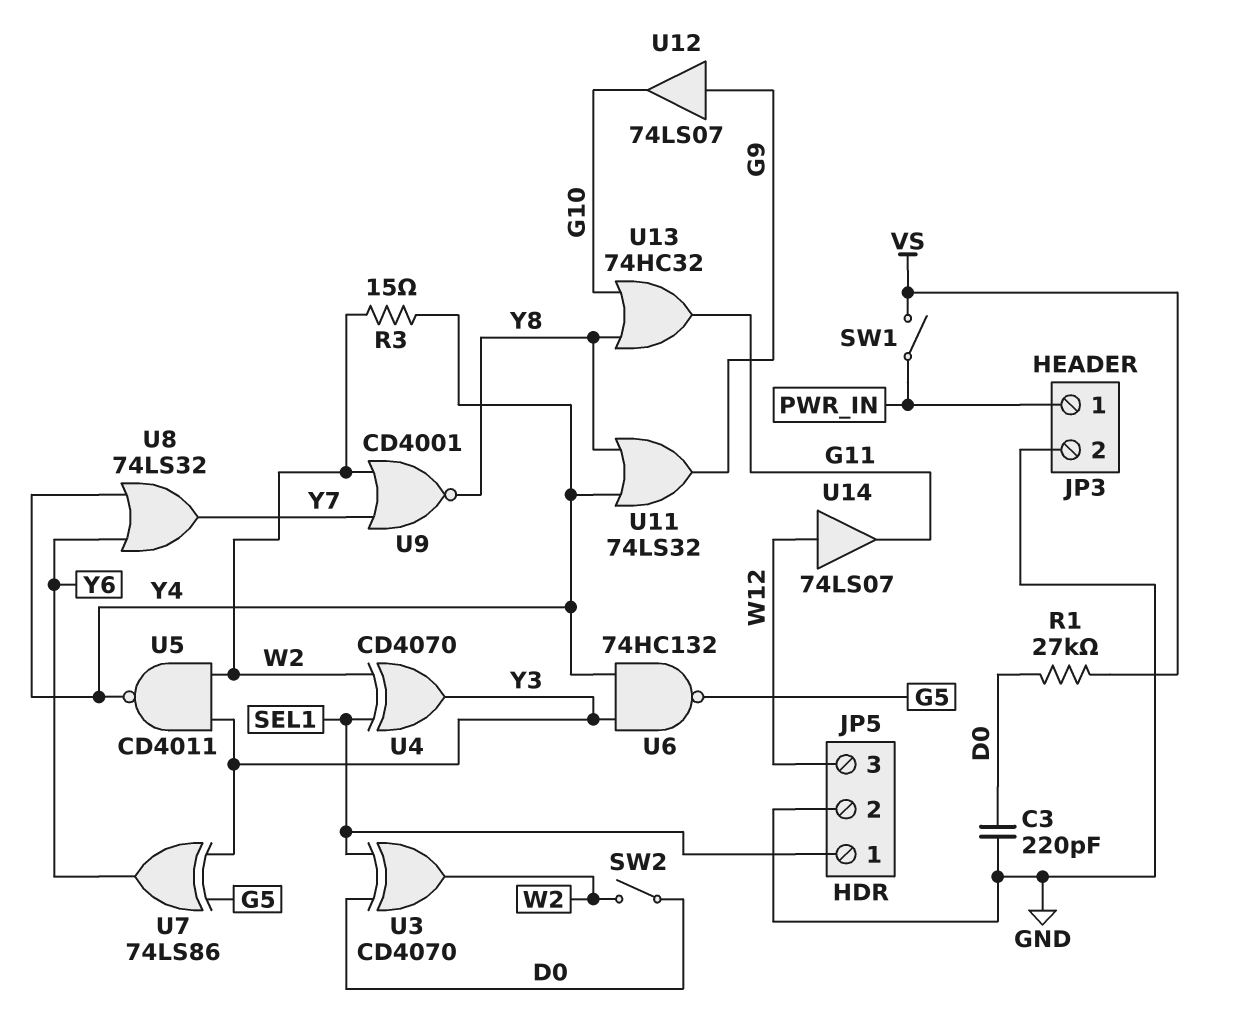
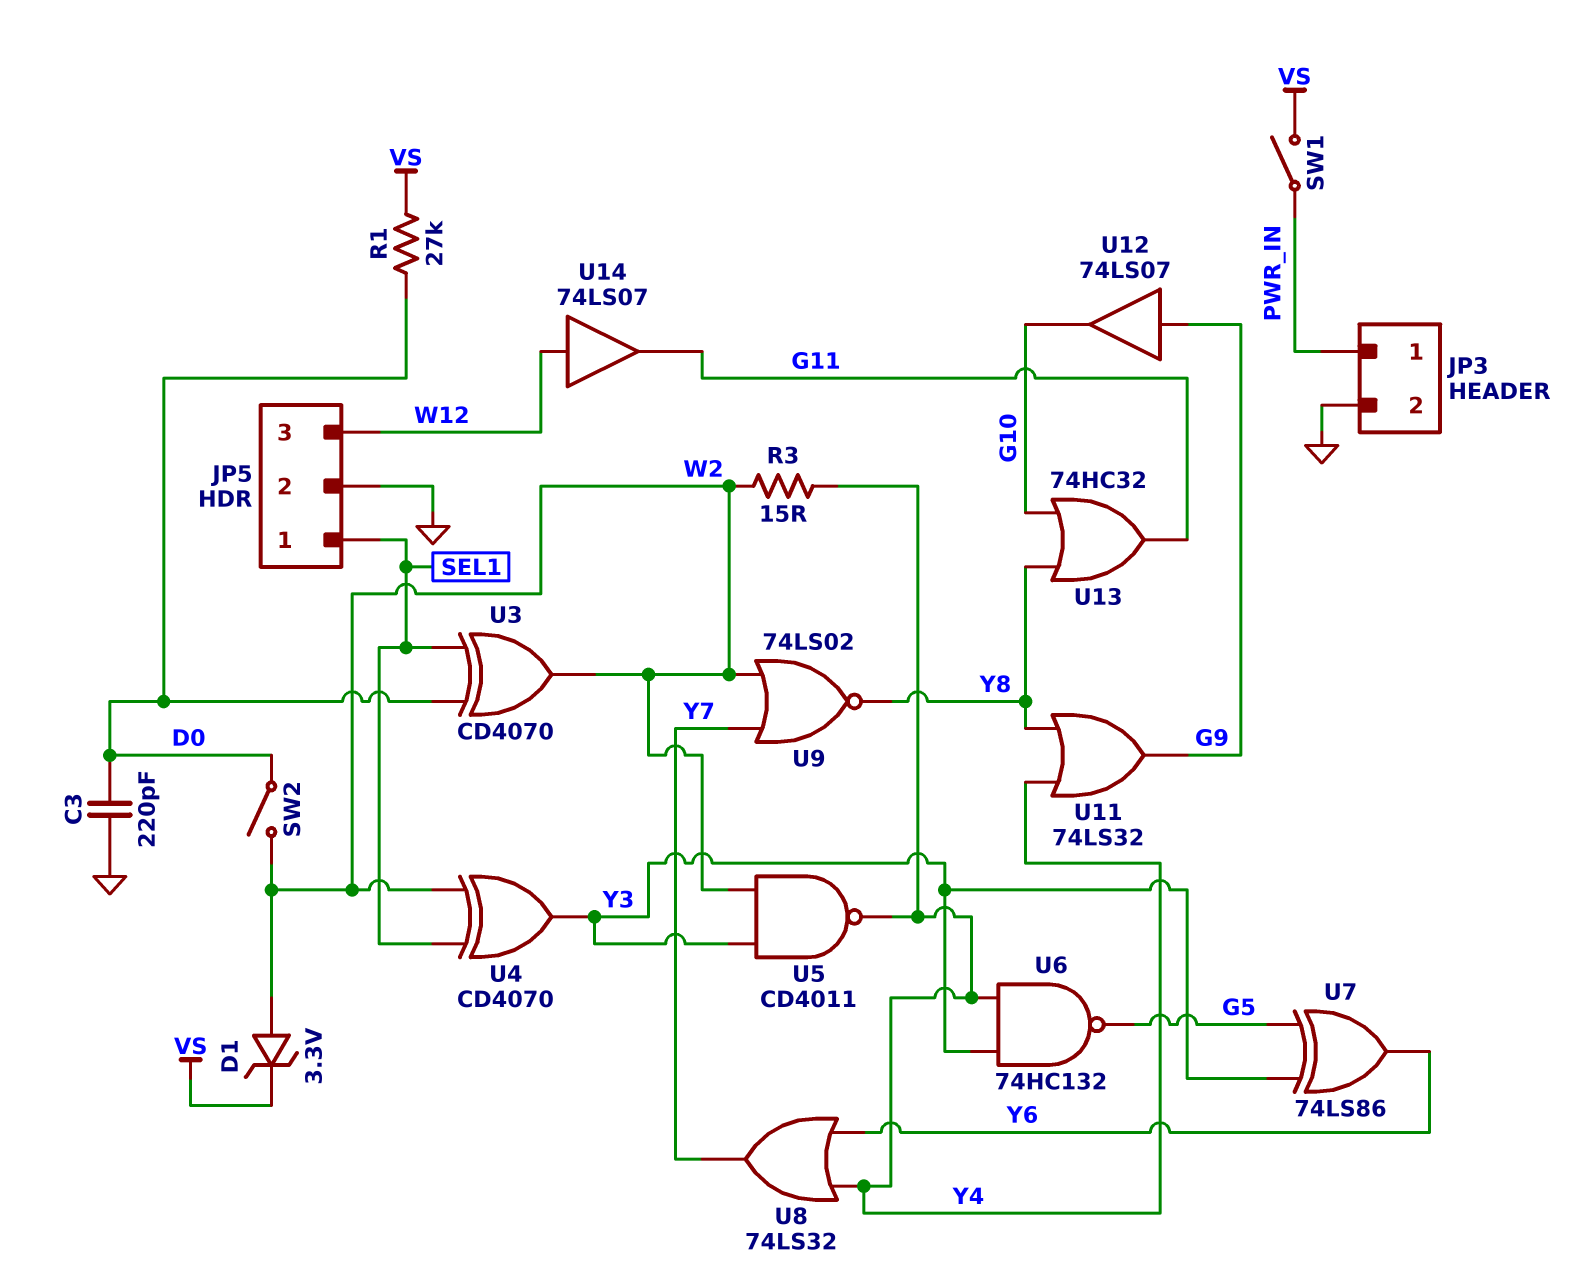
D1: none -> zener 3.3V (A W2, K VS)
U9: NOR CD4001 (in W2, in Y7, out Y8) -> NOR 74LS02 (in W2, in Y7, out Y8)

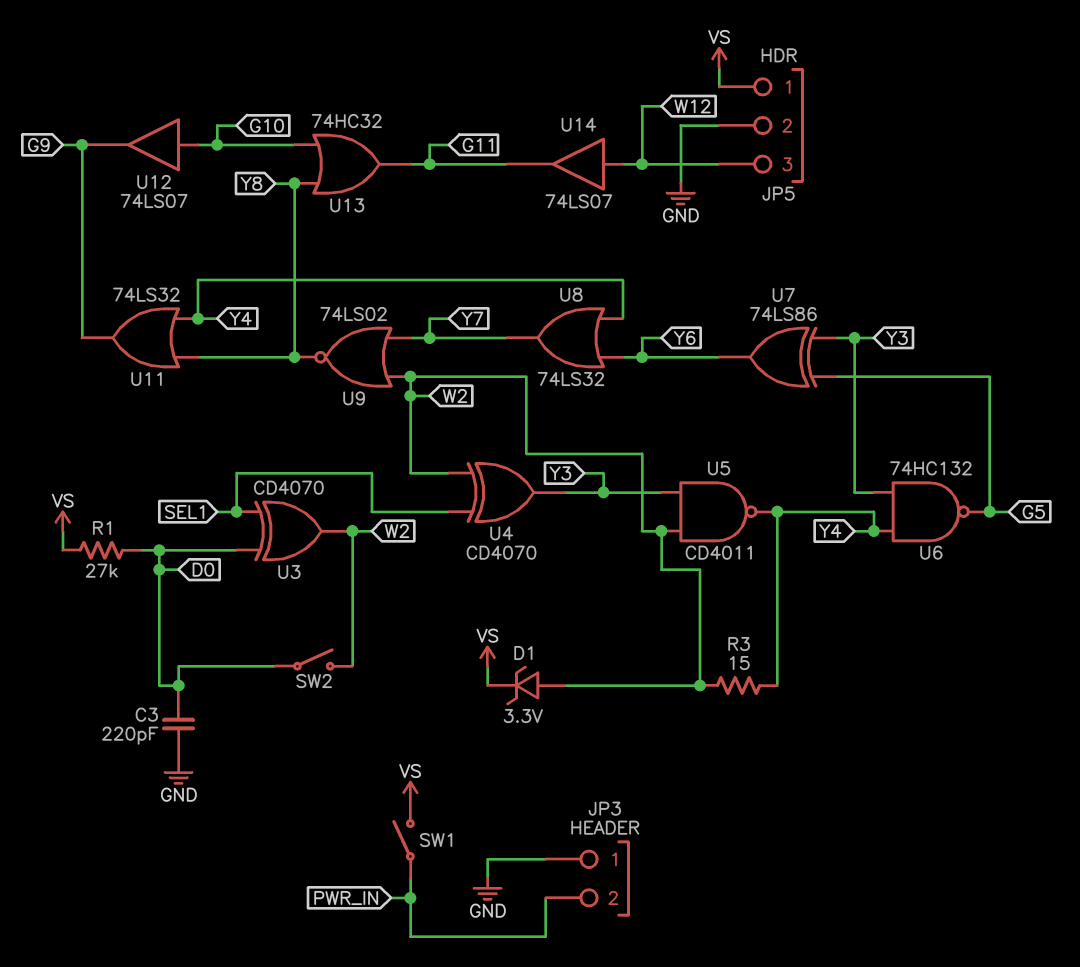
JP3 pin 1: PWR_IN -> GND
JP3 pin 2: GND -> PWR_IN
JP5 pin 1: SEL1 -> VS
U12: buffer 74LS07 (in G9, out G10) -> buffer 74LS07 (in G10, out G9)

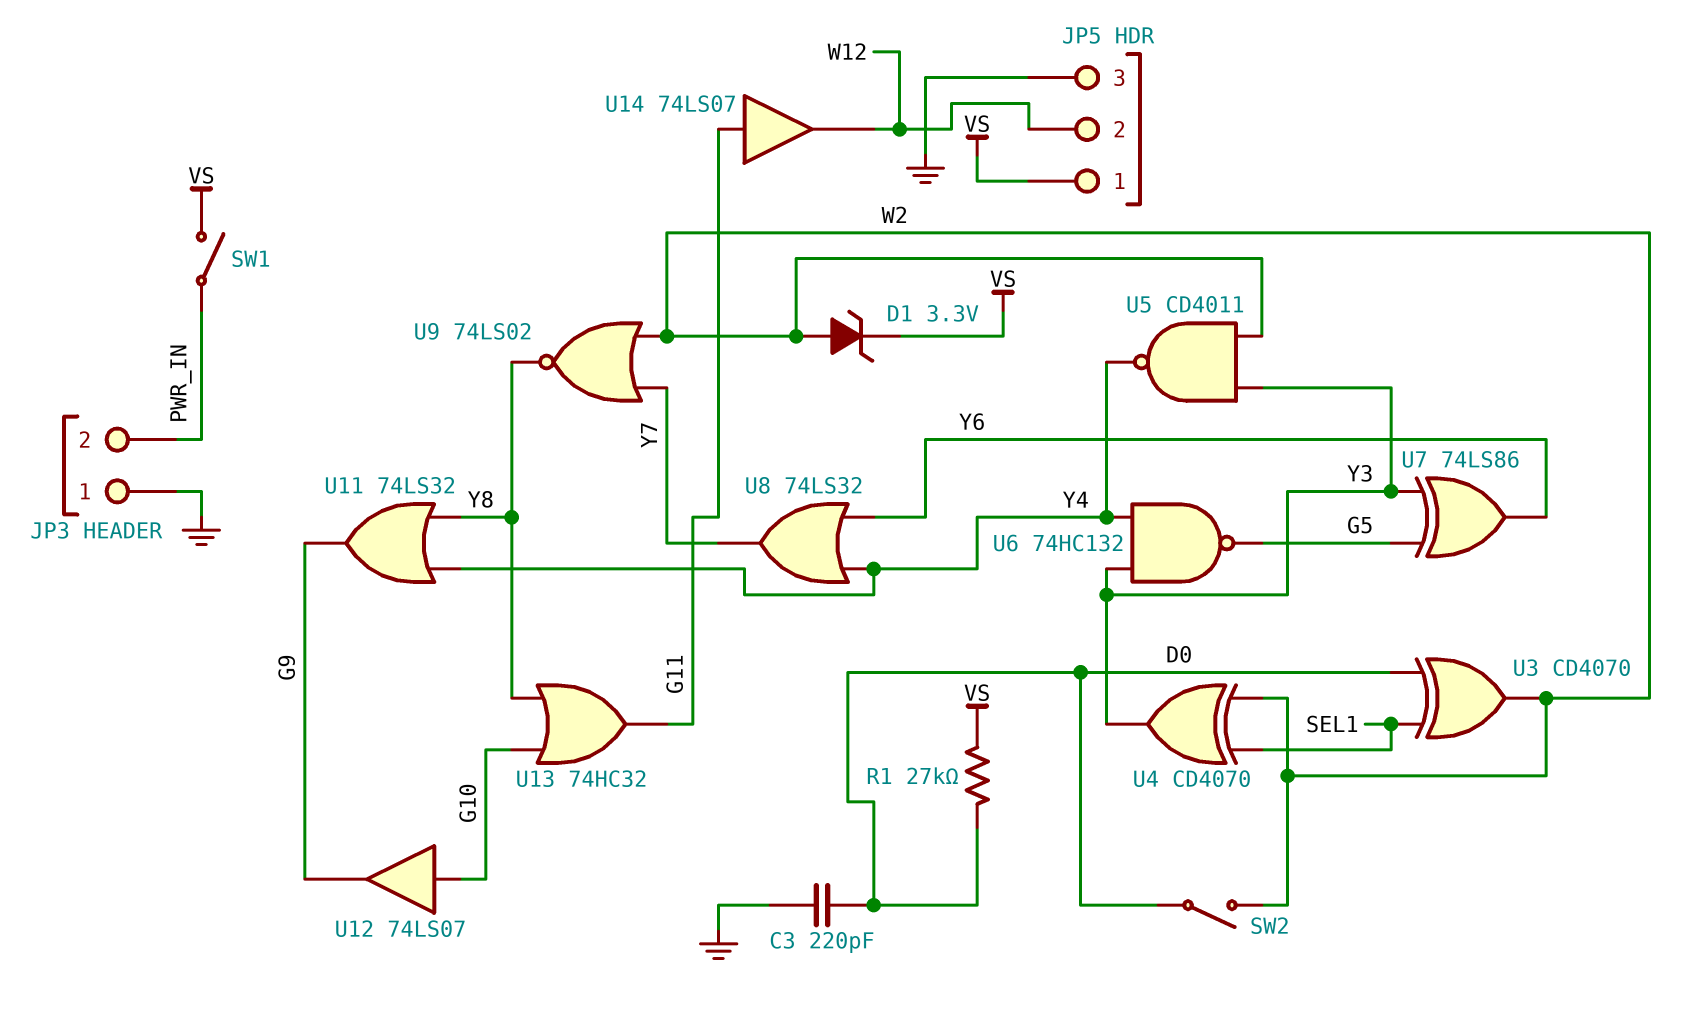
JP5 pin 2: GND -> W12
JP5 pin 3: W12 -> GND
R3: 15 (W2, Y4) -> none
U14: buffer 74LS07 (in W12, out G11) -> buffer 74LS07 (in G11, out W12)

